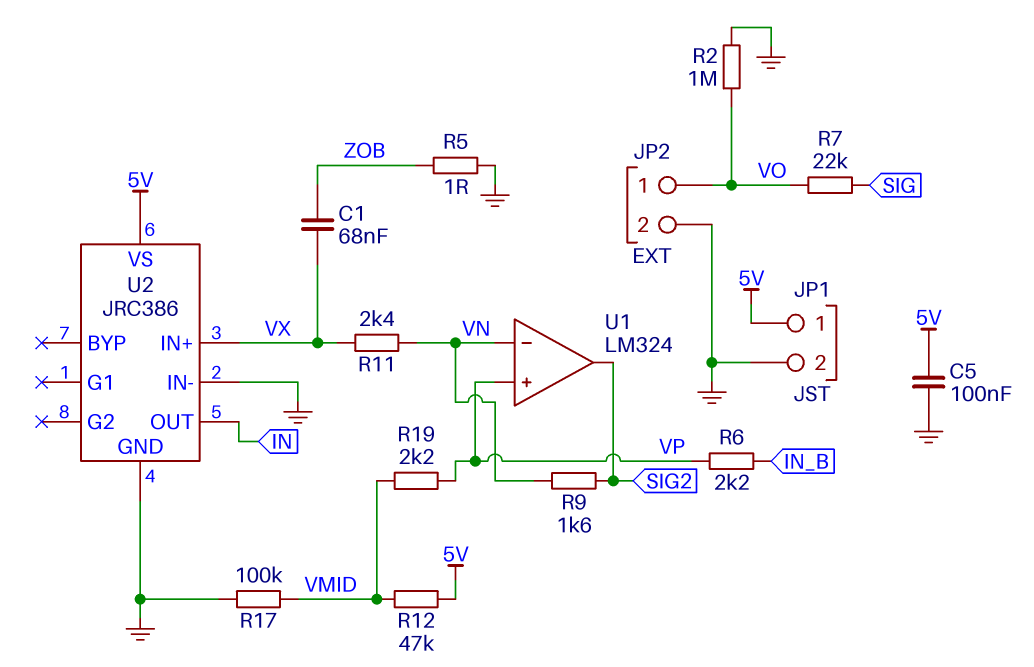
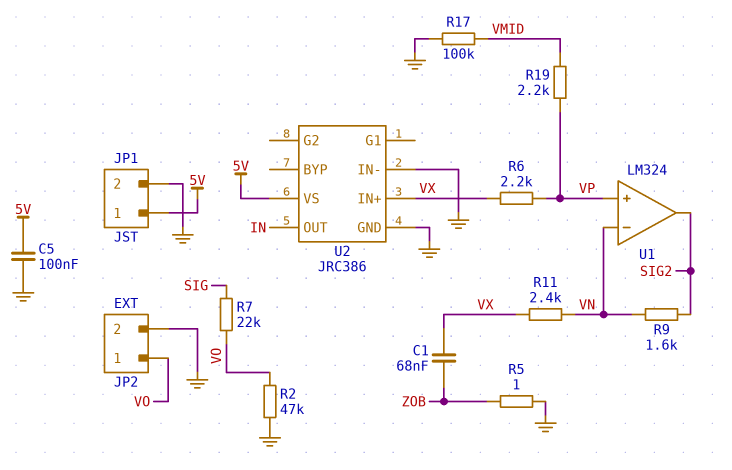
R2: 1M (GND, VO) -> 47k (GND, VO)
R6: 2.2k (IN_B, VP) -> 2.2k (VP, VX)
R12: 47k (5V, VMID) -> none

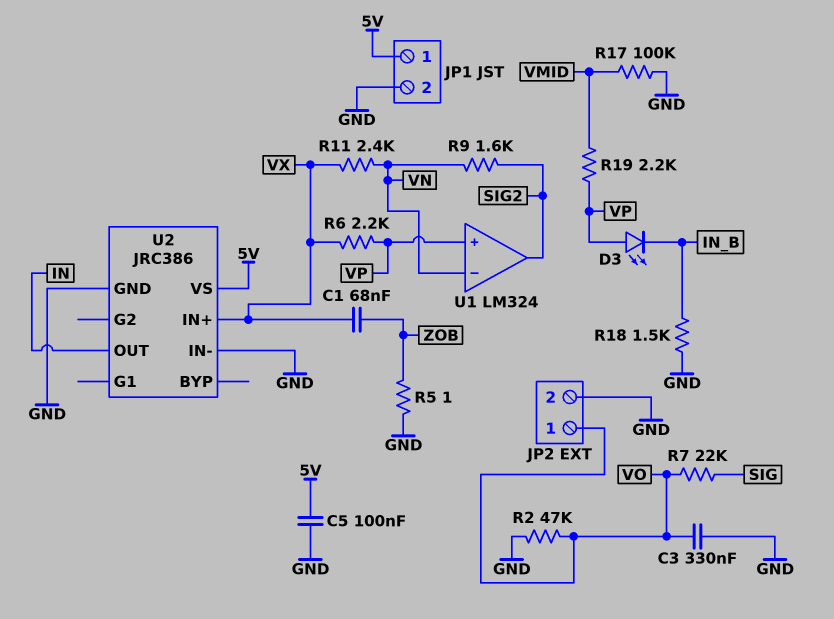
C3: none -> 330nF (GND, VO)
D3: none -> LED (A VP, K IN_B)
R18: none -> 1.5k (GND, IN_B)

